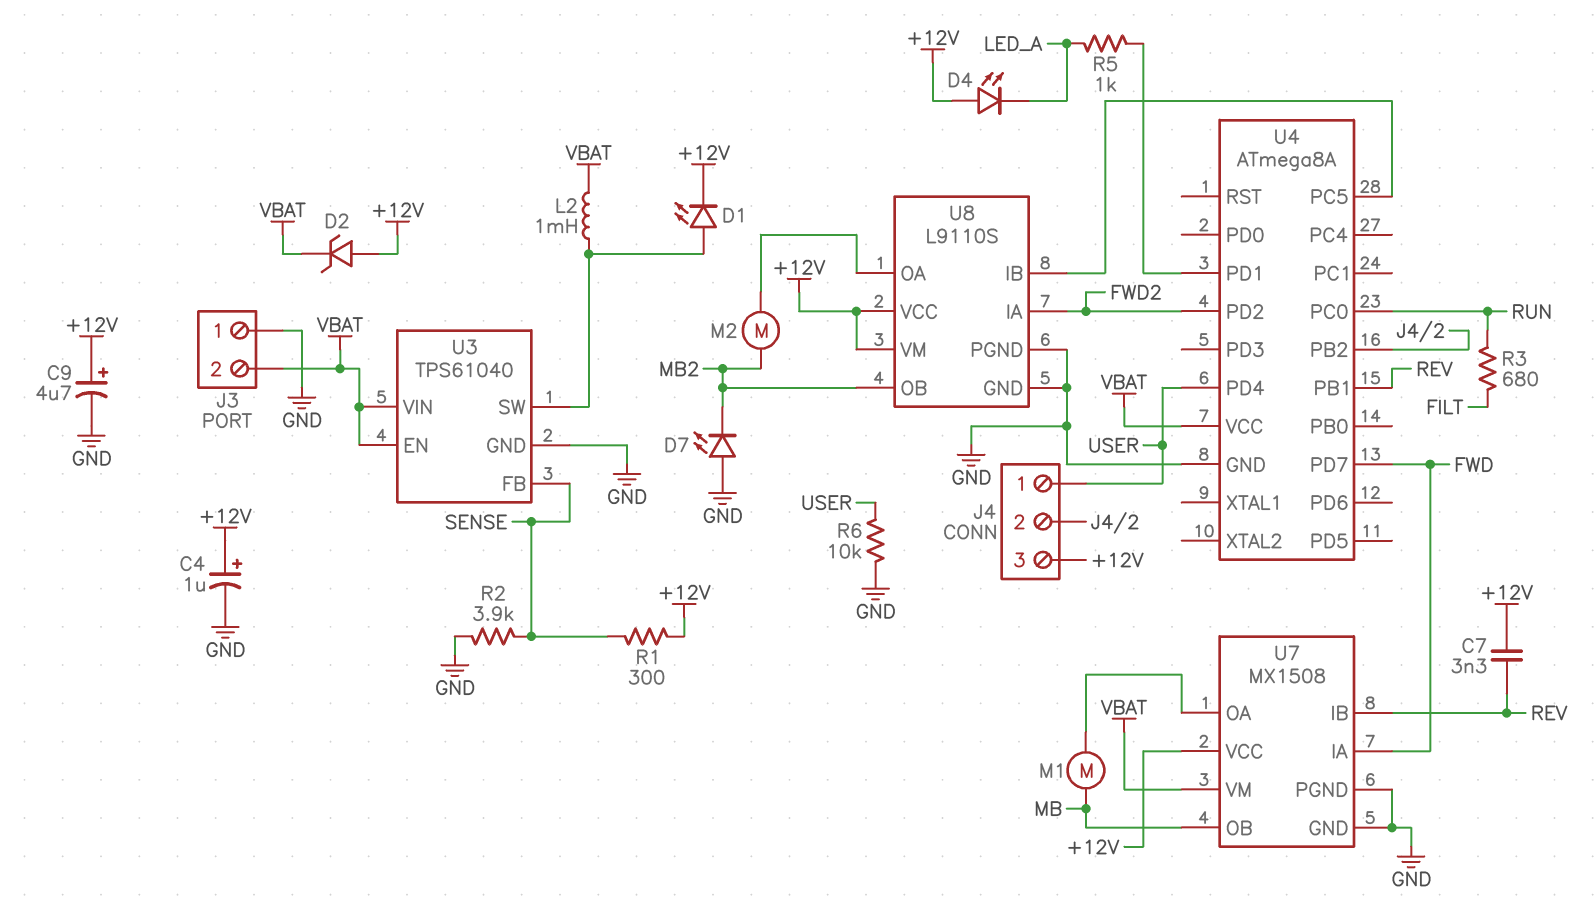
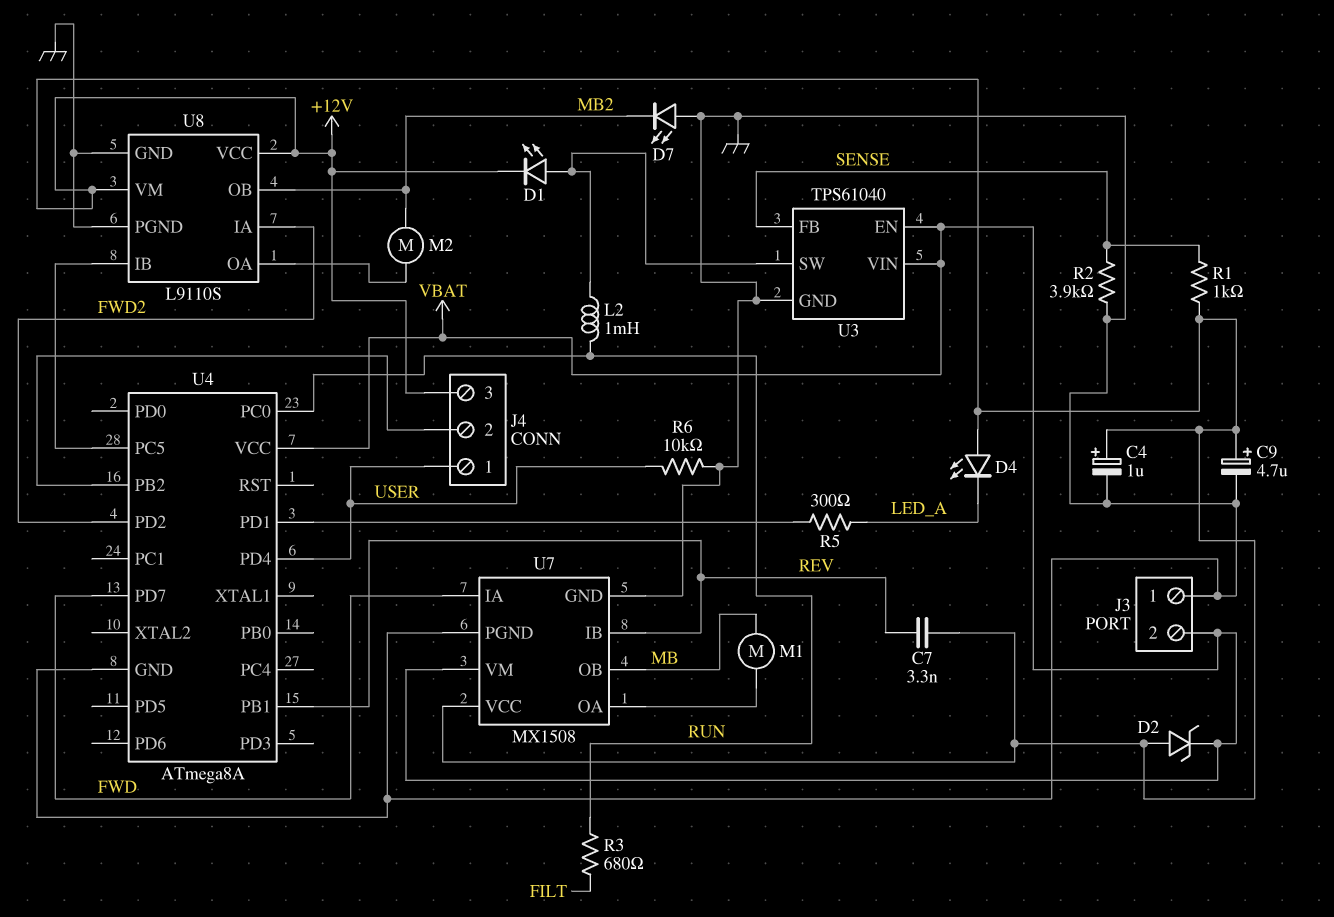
L2: 1mH (U3/SW, VBAT) -> 1mH (RUN, U3/SW)
R1: 300 (+12V, SENSE) -> 1k (+12V, SENSE)
R5: 1k (LED_A, U4/PD1) -> 300 (LED_A, U4/PD1)

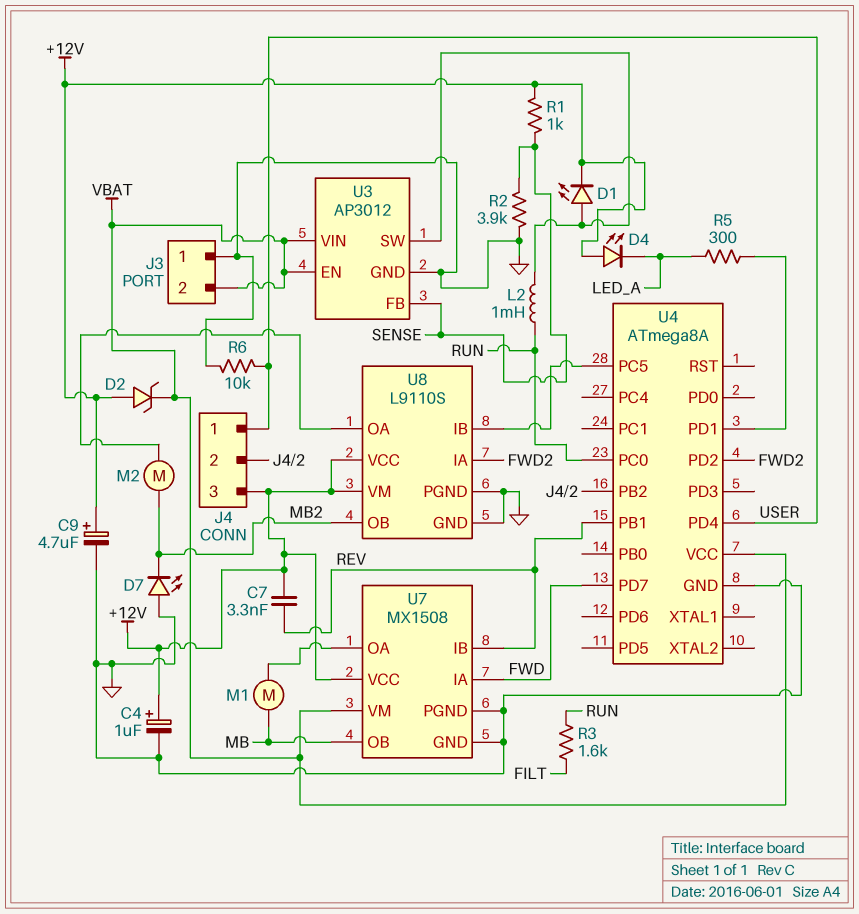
R3: 680 (FILT, RUN) -> 1.6k (FILT, RUN)
U3: TPS61040 -> AP3012

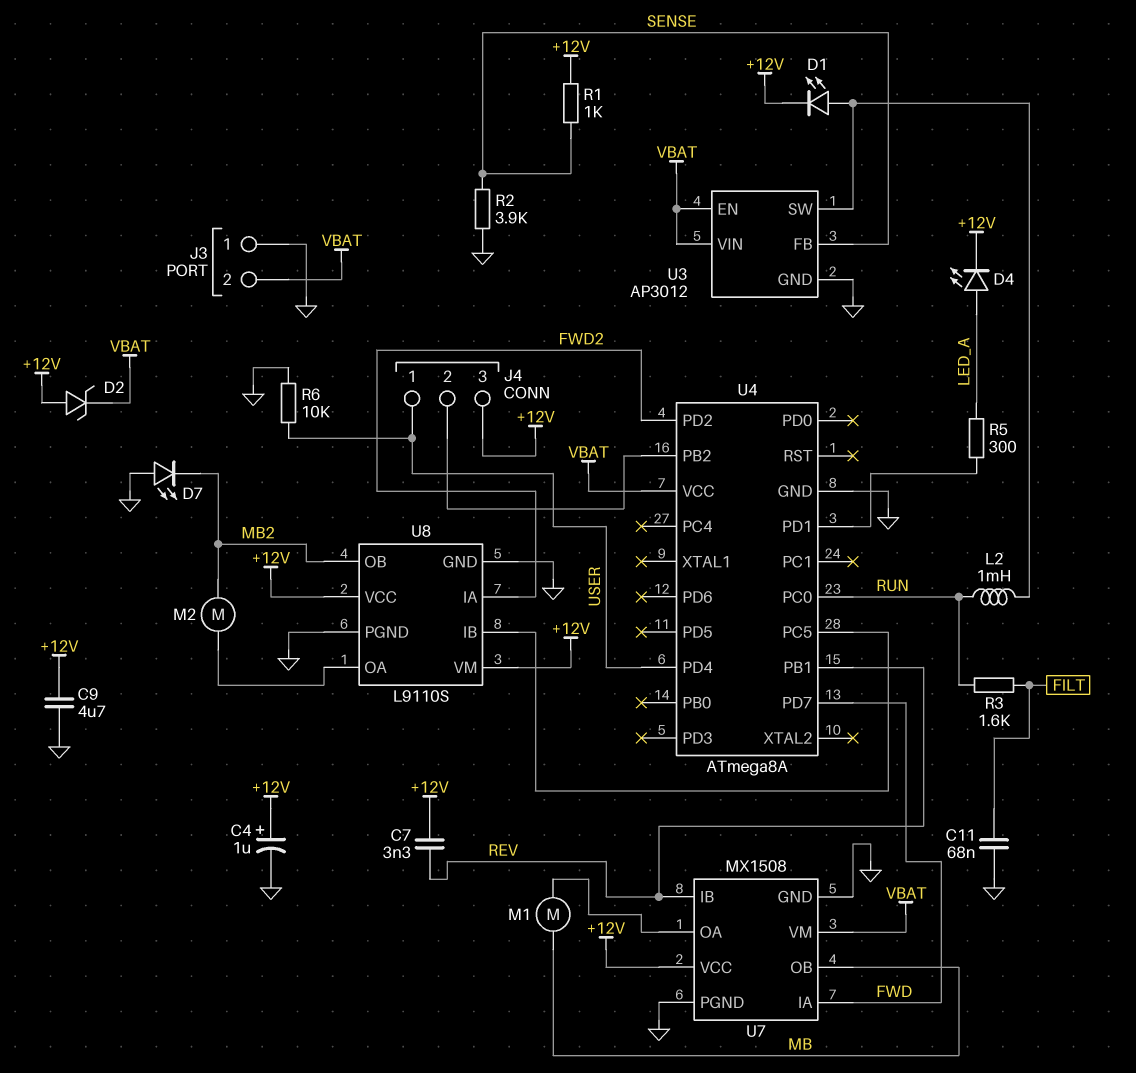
C9: 4.7uF (plus +12V, minus GND) -> 4.7uF (+12V, GND)
C11: none -> 68nF (FILT, GND)
D4: LED (A +12V, K LED_A) -> LED (A LED_A, K +12V)

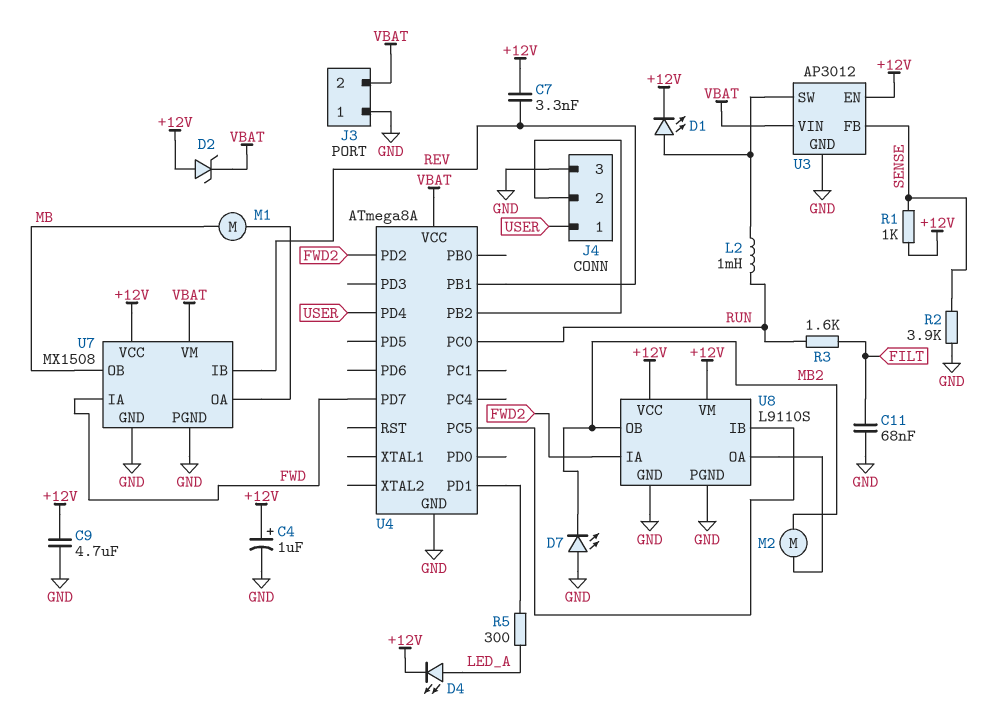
J4 pin 3: +12V -> GND
R6: 10k (GND, USER) -> none
U3 pin EN: VBAT -> +12V

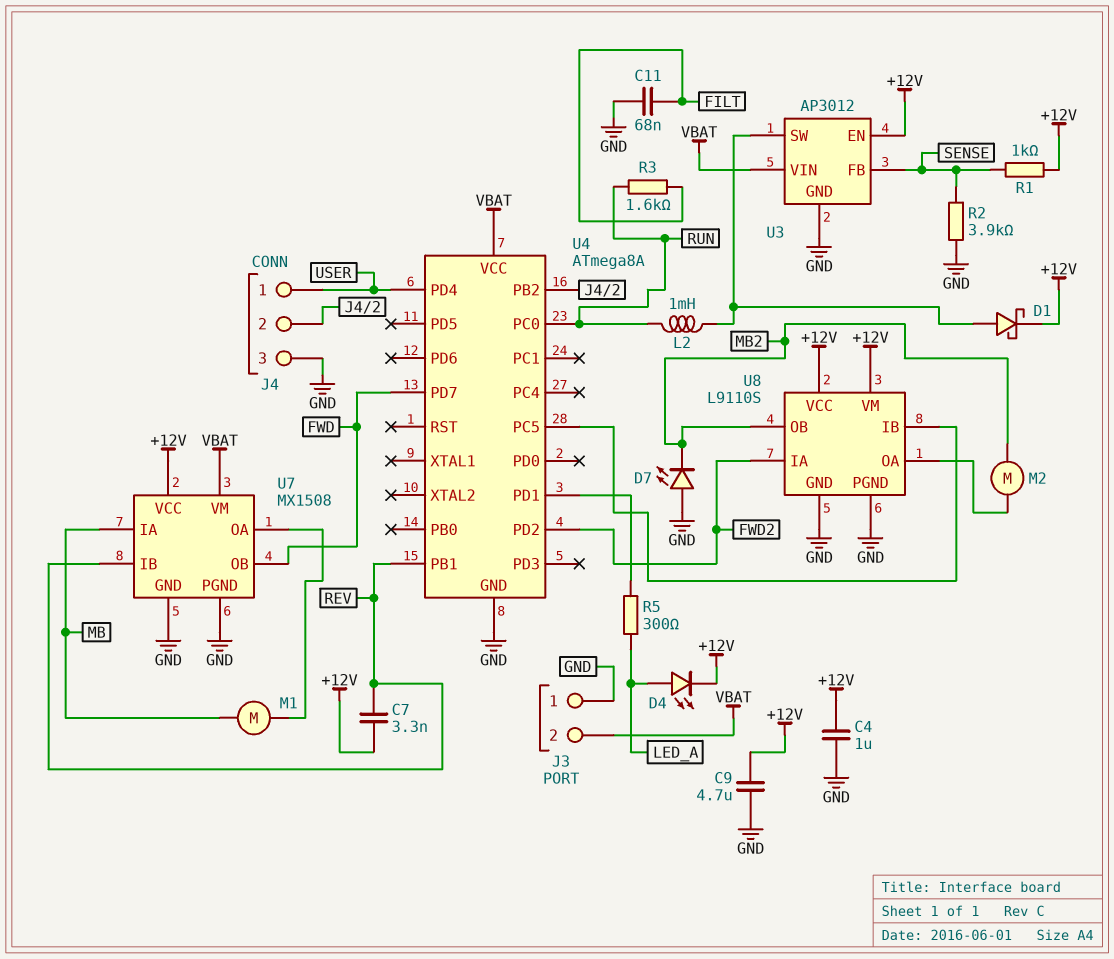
C4: 1uF (plus +12V, minus GND) -> 1uF (+12V, GND)
D1: LED (A U3/SW, K +12V) -> schottky (A U3/SW, K +12V)
D2: zener (A +12V, K VBAT) -> none
U7 pin IA: FWD -> MB
U7 pin OB: MB -> FWD

